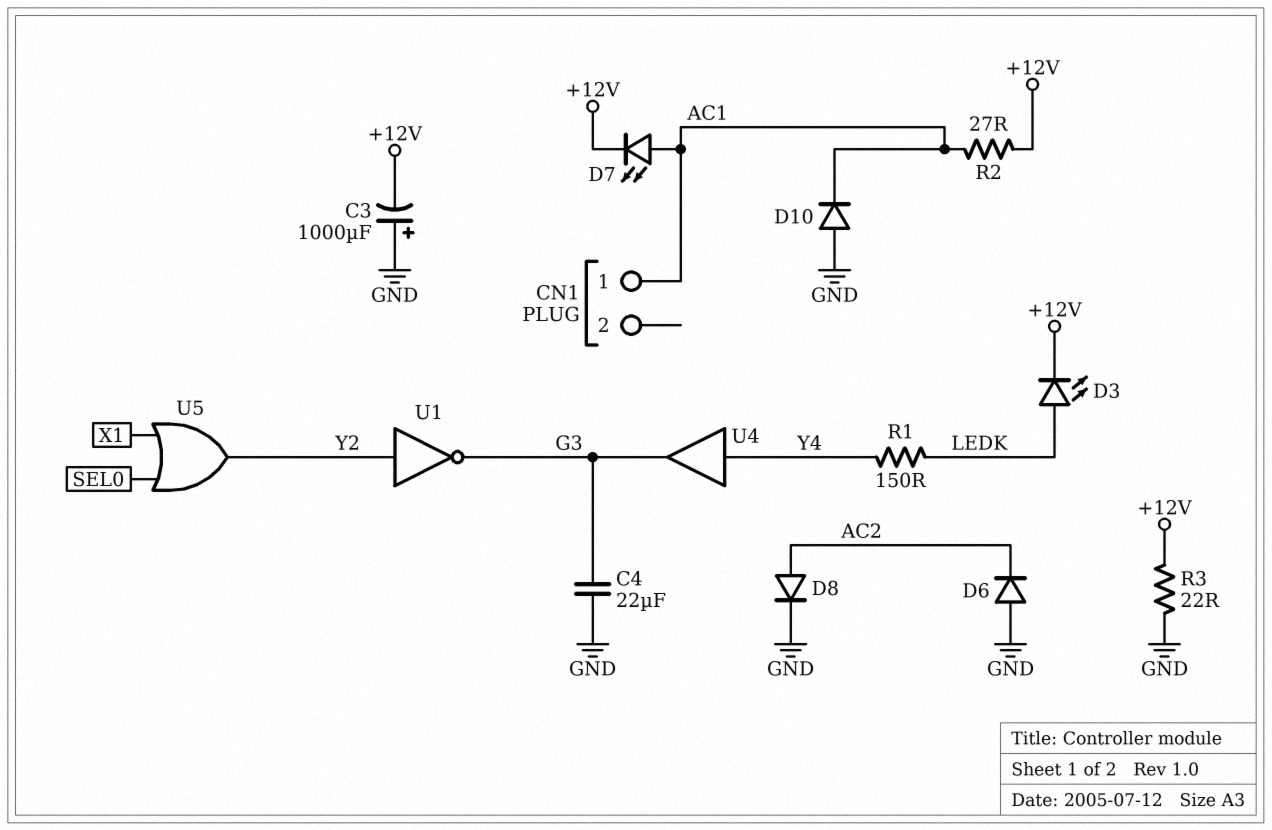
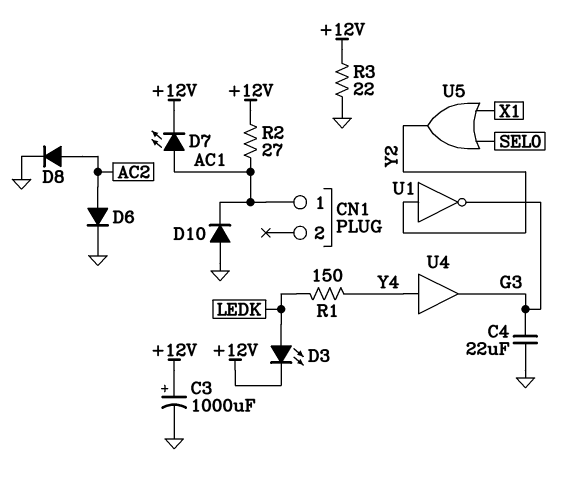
C3: 1000uF (plus GND, minus +12V) -> 1000uF (plus +12V, minus GND)
D6: diode (A GND, K AC2) -> diode (A AC2, K GND)

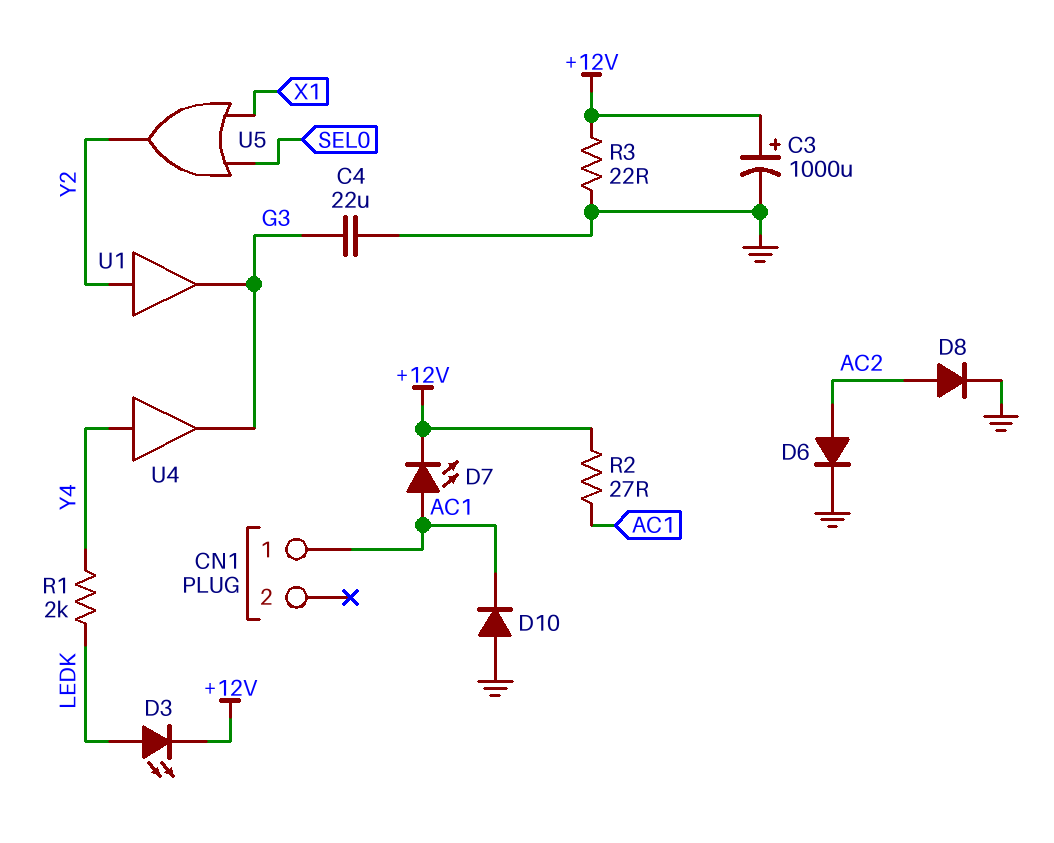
R1: 150 (LEDK, Y4) -> 2k (LEDK, Y4)
U1: NOT (in Y2, out G3) -> buffer (in Y2, out G3)

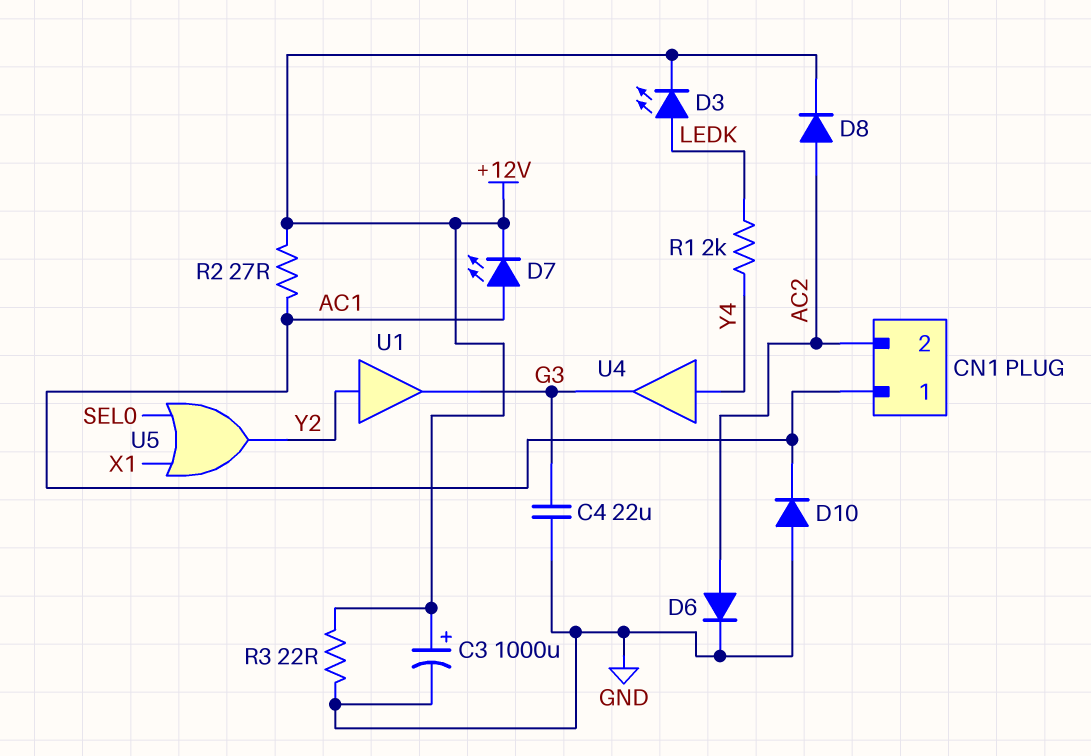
CN1 pin 2: none -> AC2
D8: diode (A AC2, K GND) -> diode (A AC2, K +12V)

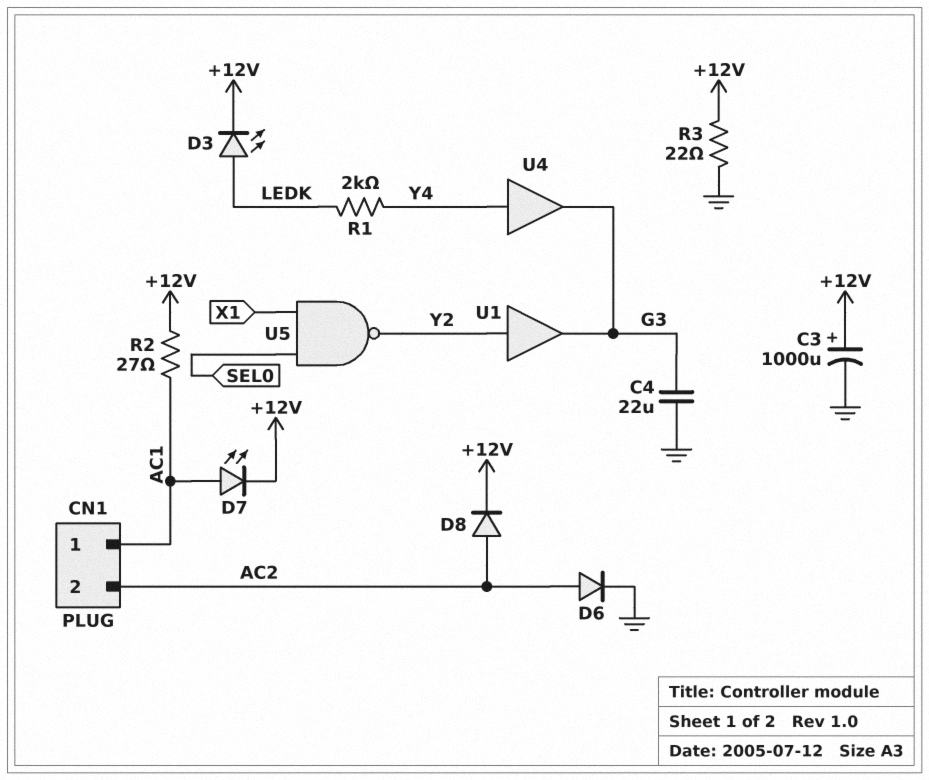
D10: diode (A GND, K AC1) -> none
U5: OR (in SEL0, in X1, out Y2) -> NAND (in SEL0, in X1, out Y2)

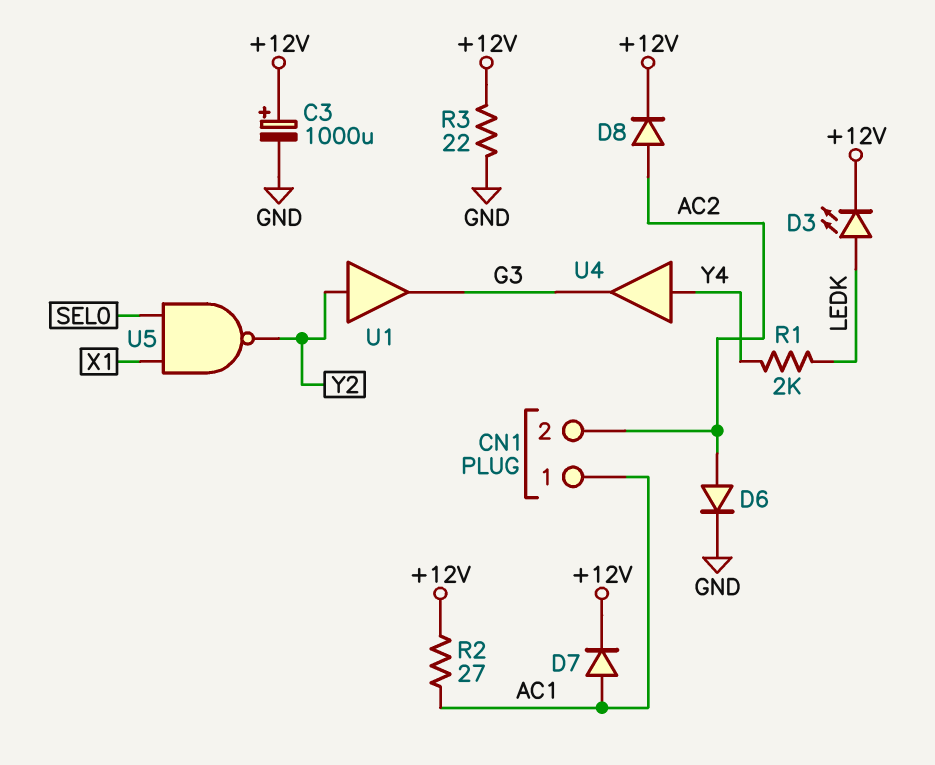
C4: 22uF (G3, GND) -> none
D7: LED (A AC1, K +12V) -> diode (A AC1, K +12V)

